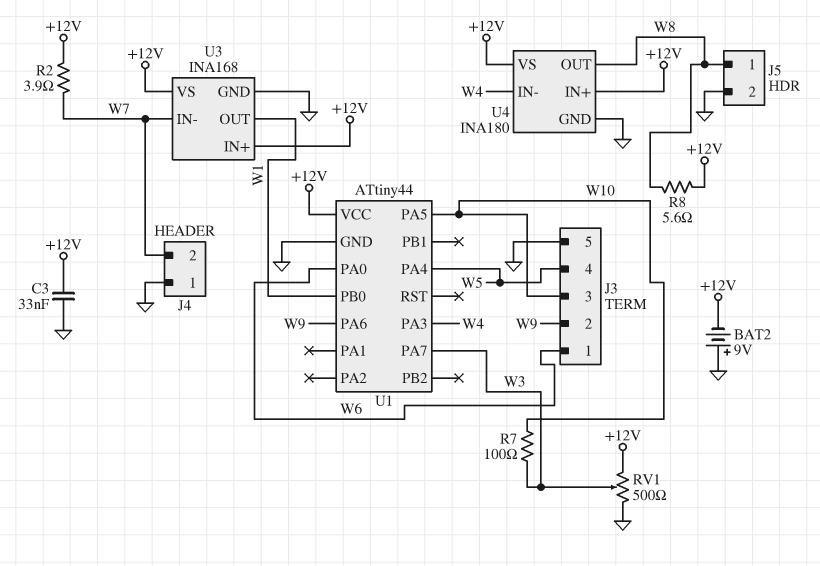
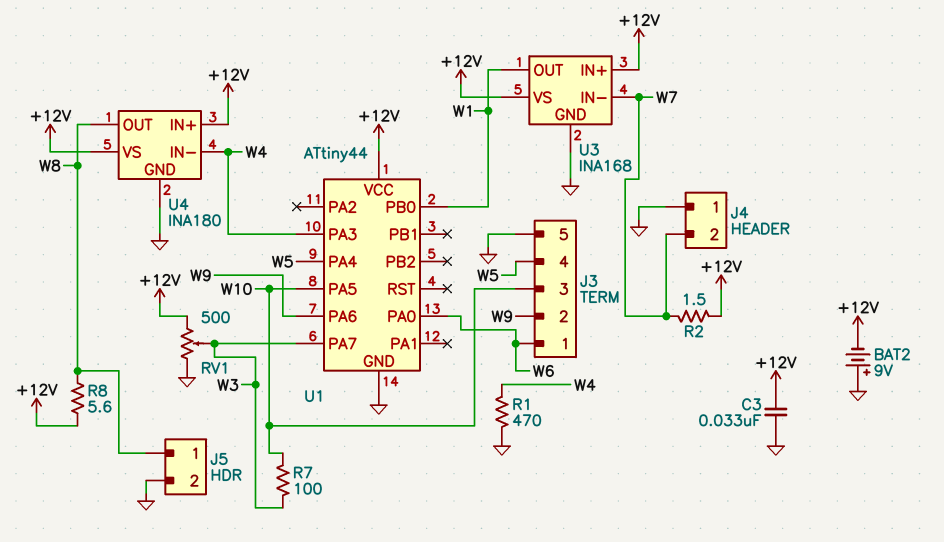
R1: none -> 470 (GND, W4)
R2: 3.9 (+12V, W7) -> 1.5 (+12V, W7)

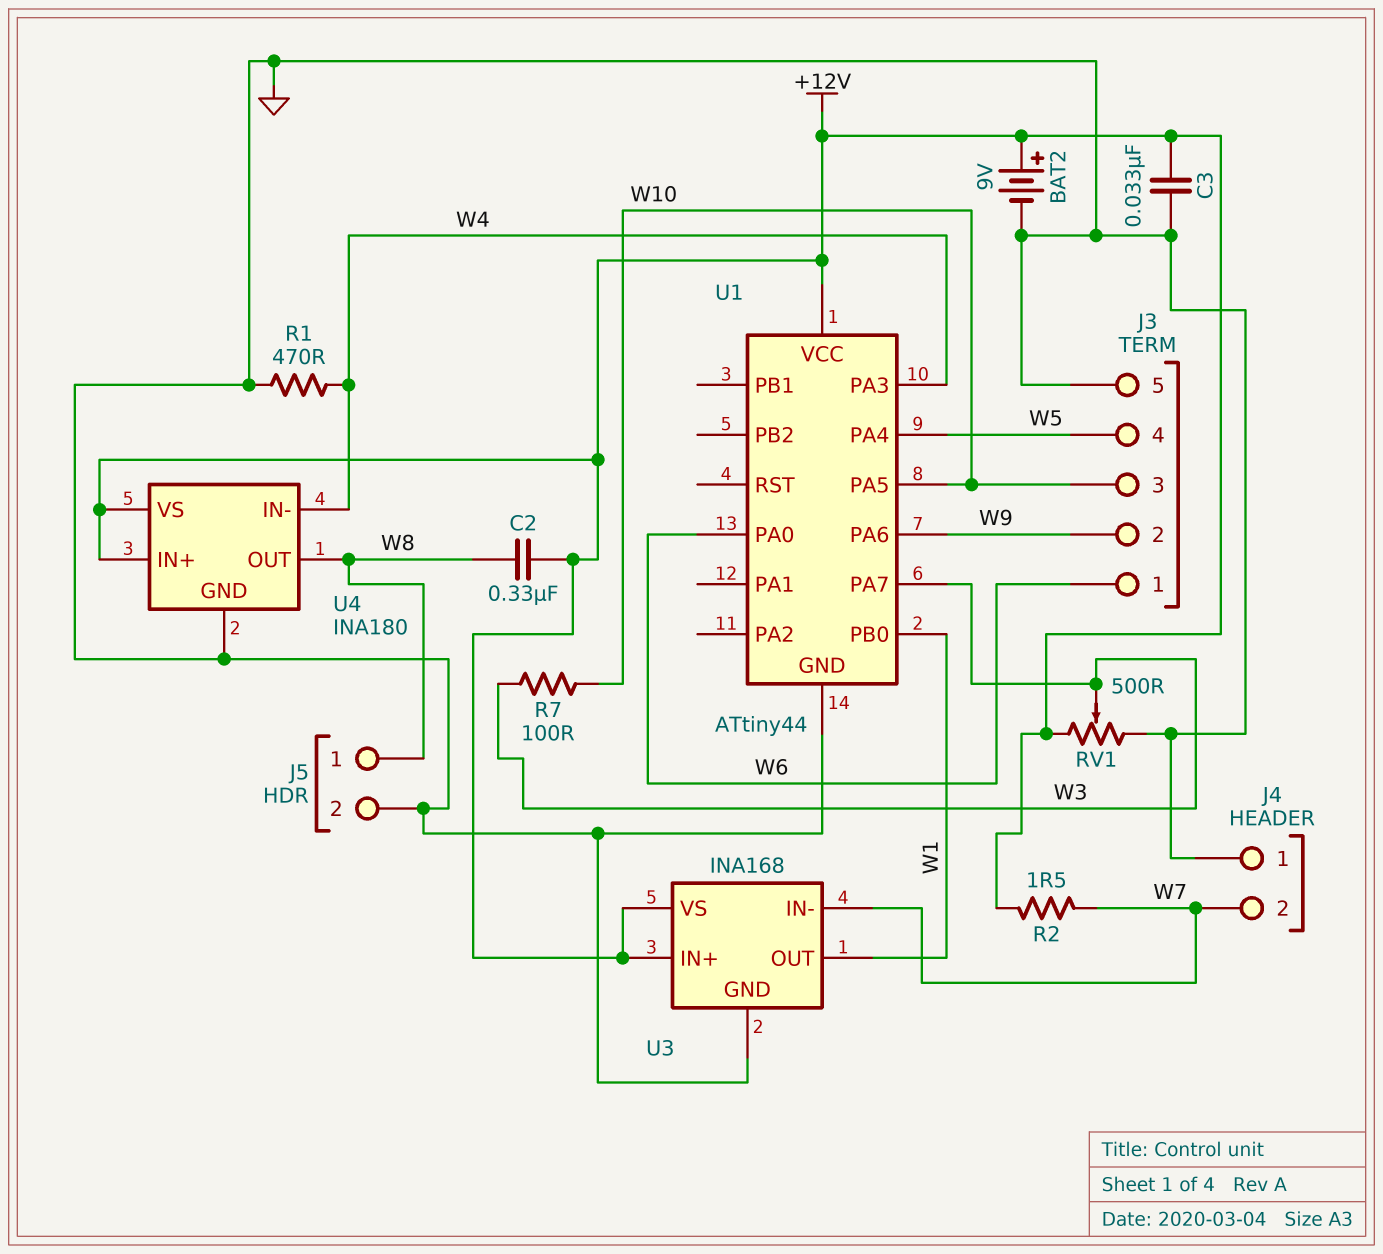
BAT2: 9V (plus GND, minus +12V) -> 9V (plus +12V, minus GND)
C2: none -> 330nF (+12V, W8)
R8: 5.6 (+12V, W8) -> none

